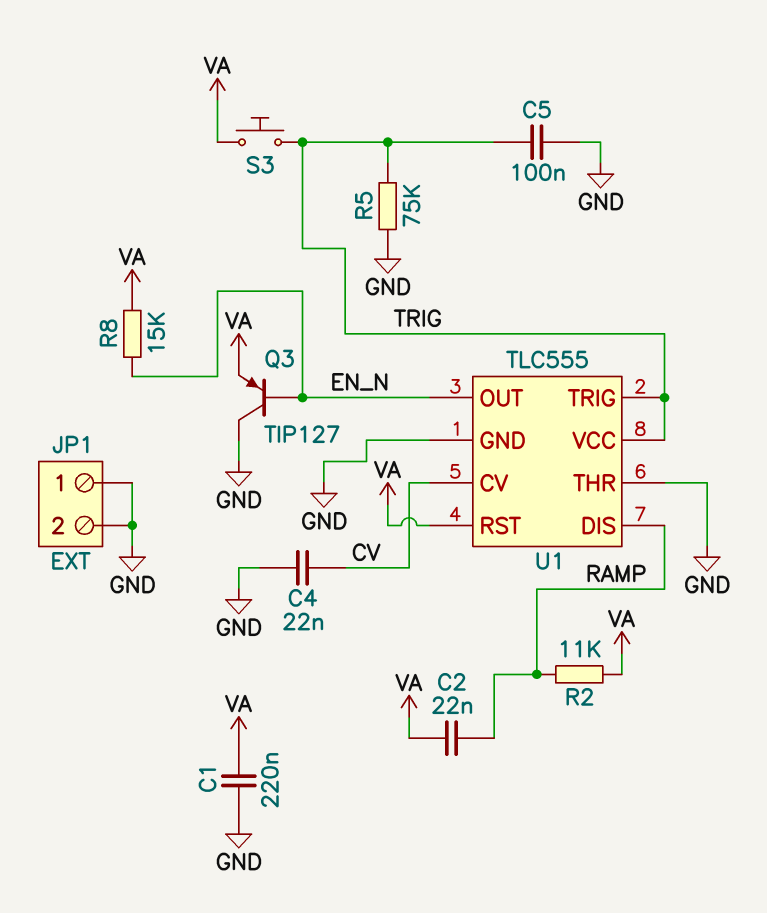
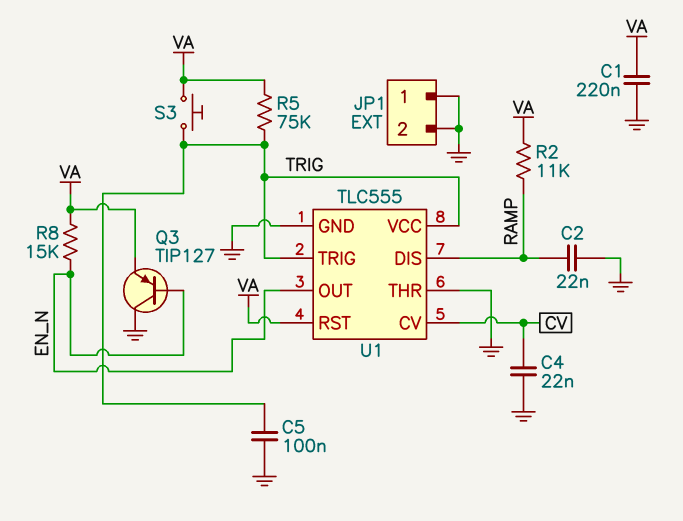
C2: 22nF (RAMP, VA) -> 22nF (GND, RAMP)
R5: 75k (GND, TRIG) -> 75k (TRIG, VA)

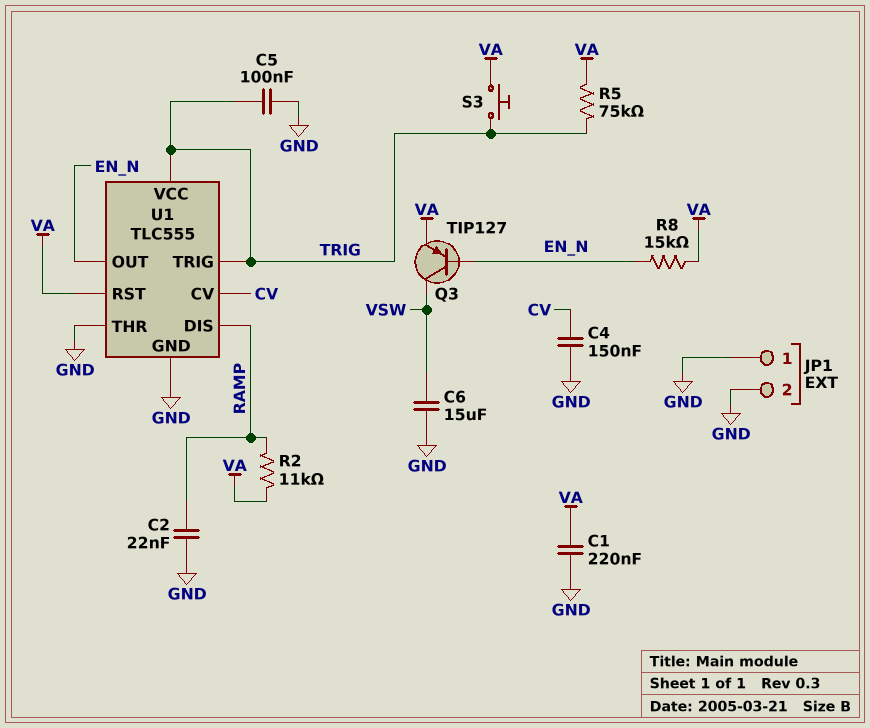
C4: 22nF (CV, GND) -> 150nF (CV, GND)
C6: none -> 15uF (GND, VSW)
Q3: PNP TIP127 (B EN_N, C GND, E VA) -> PNP TIP127 (B EN_N, C VSW, E VA)

